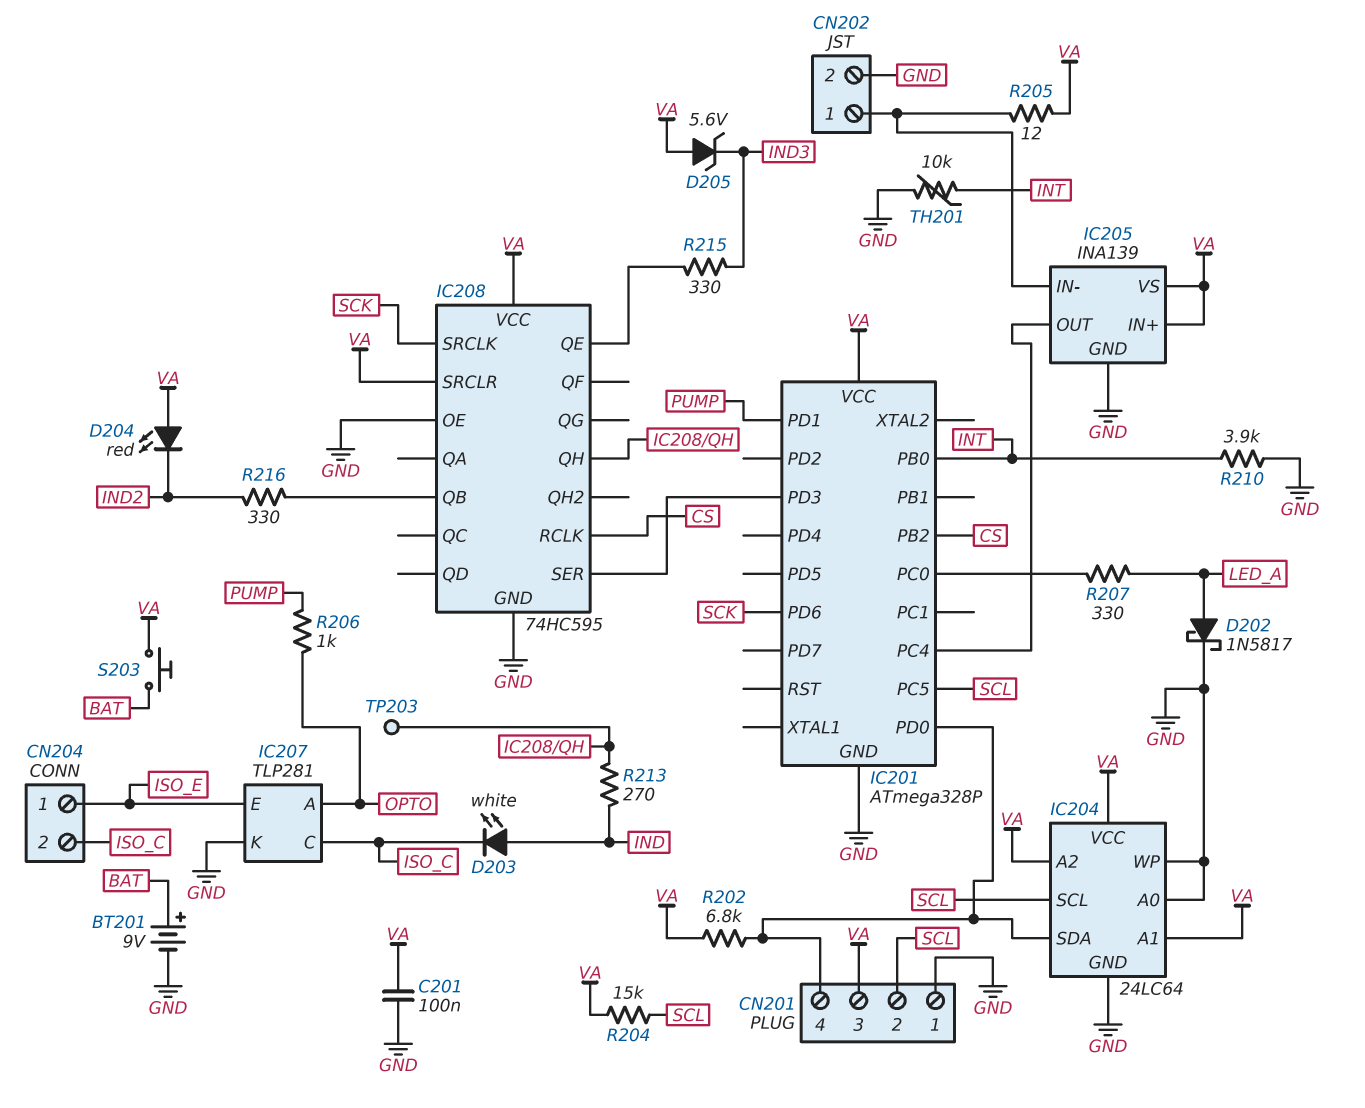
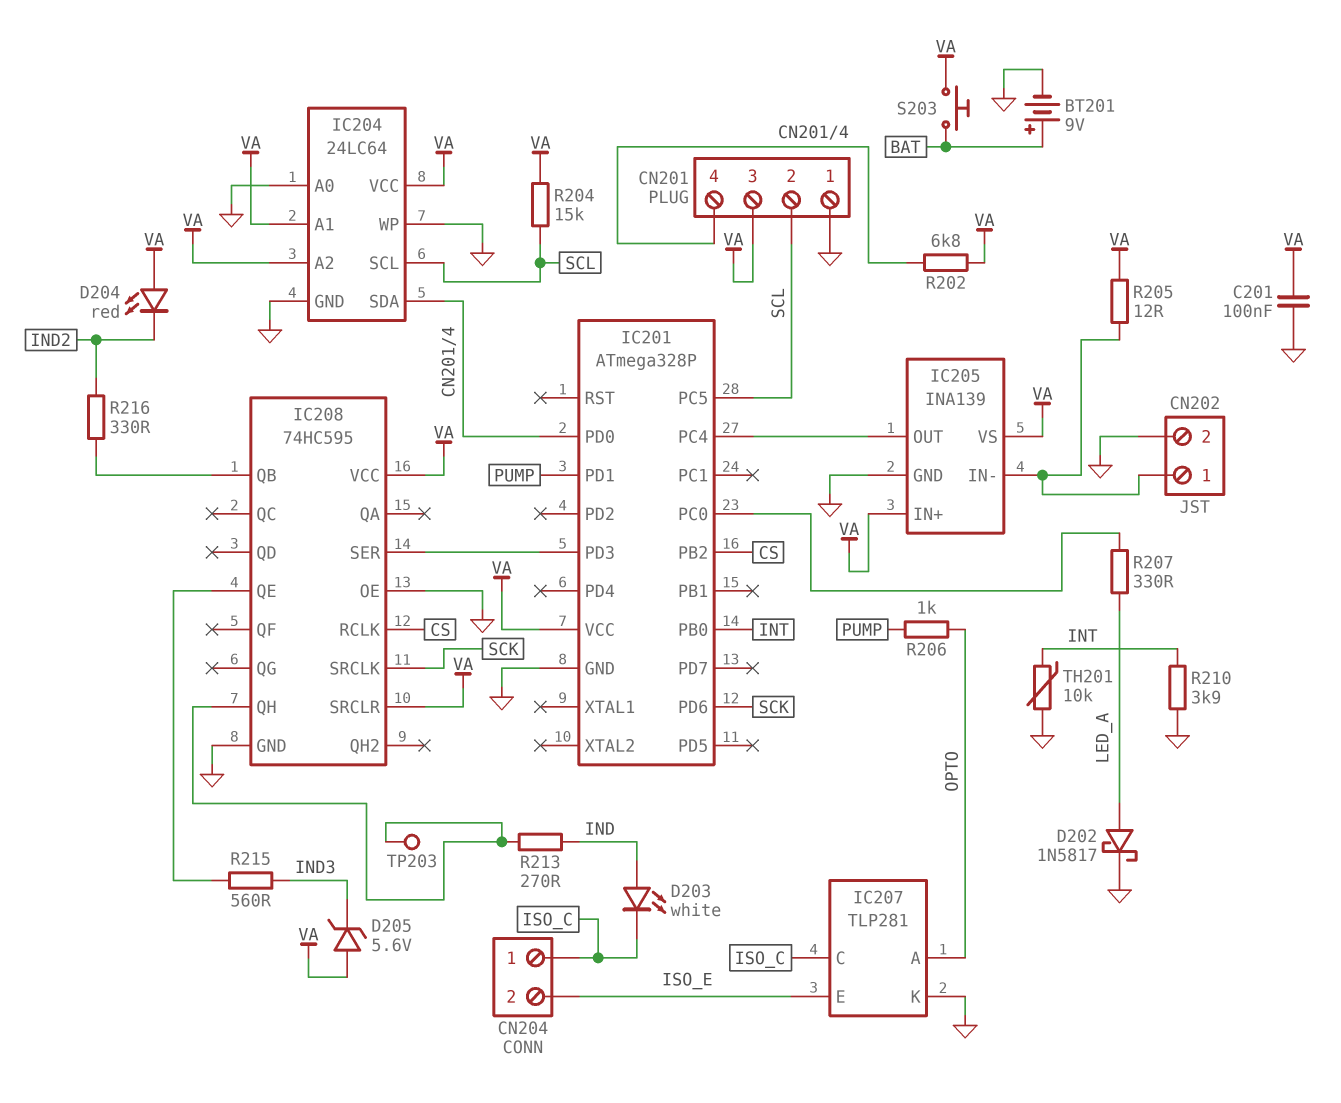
CN204 pin 1: ISO_E -> ISO_C
CN204 pin 2: ISO_C -> ISO_E
R215: 330 (IC208/QE, IND3) -> 560 (IC208/QE, IND3)

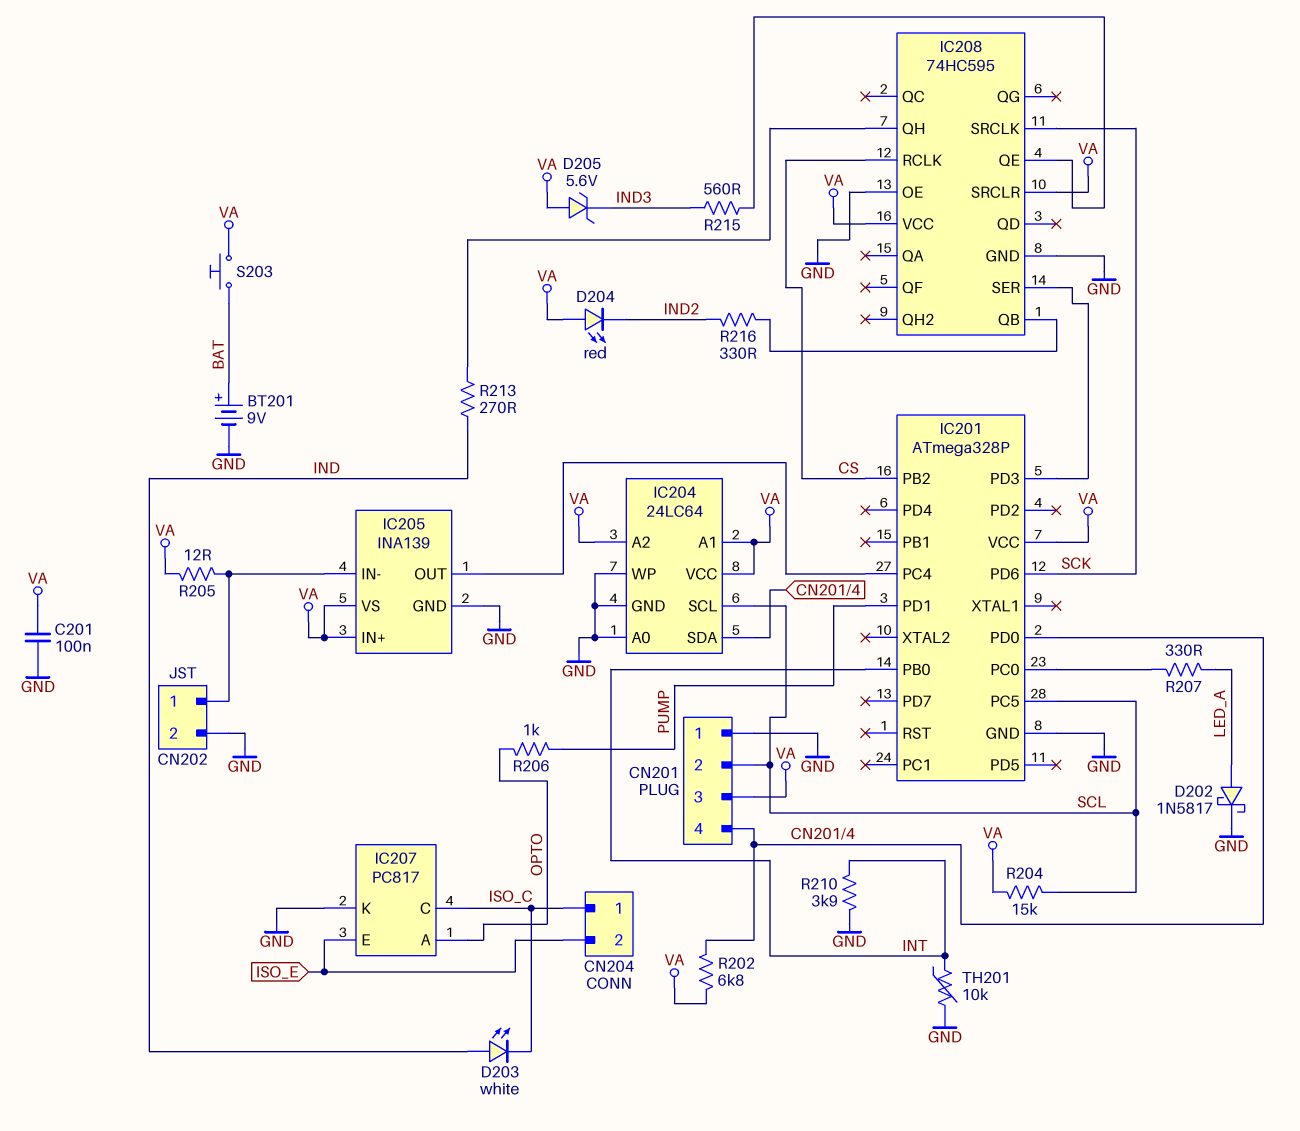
IC207: TLP281 -> PC817
TP203: test point (IC208/QH) -> none

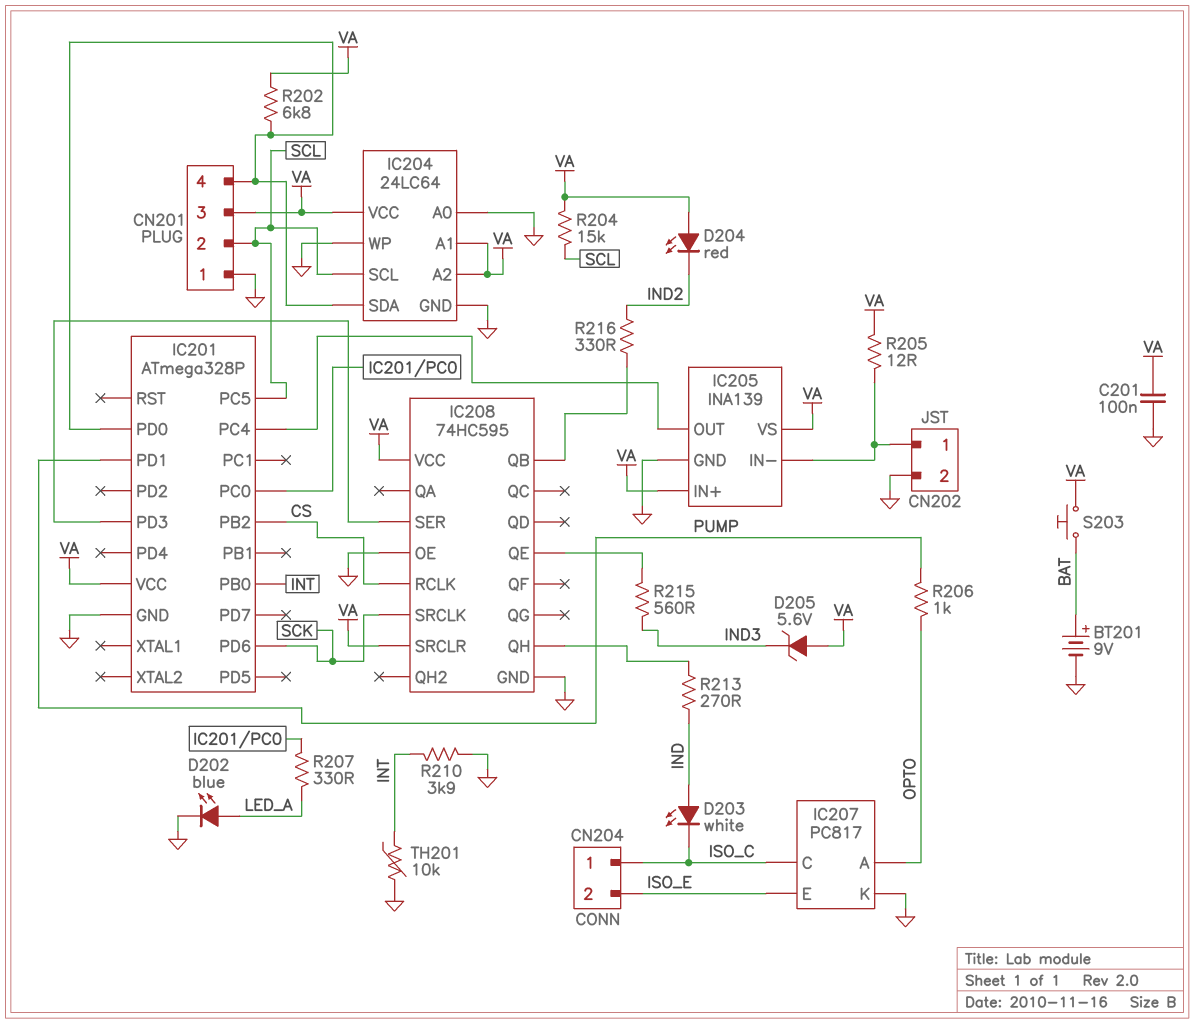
D202: schottky 1N5817 (A LED_A, K GND) -> LED blue (A LED_A, K GND)

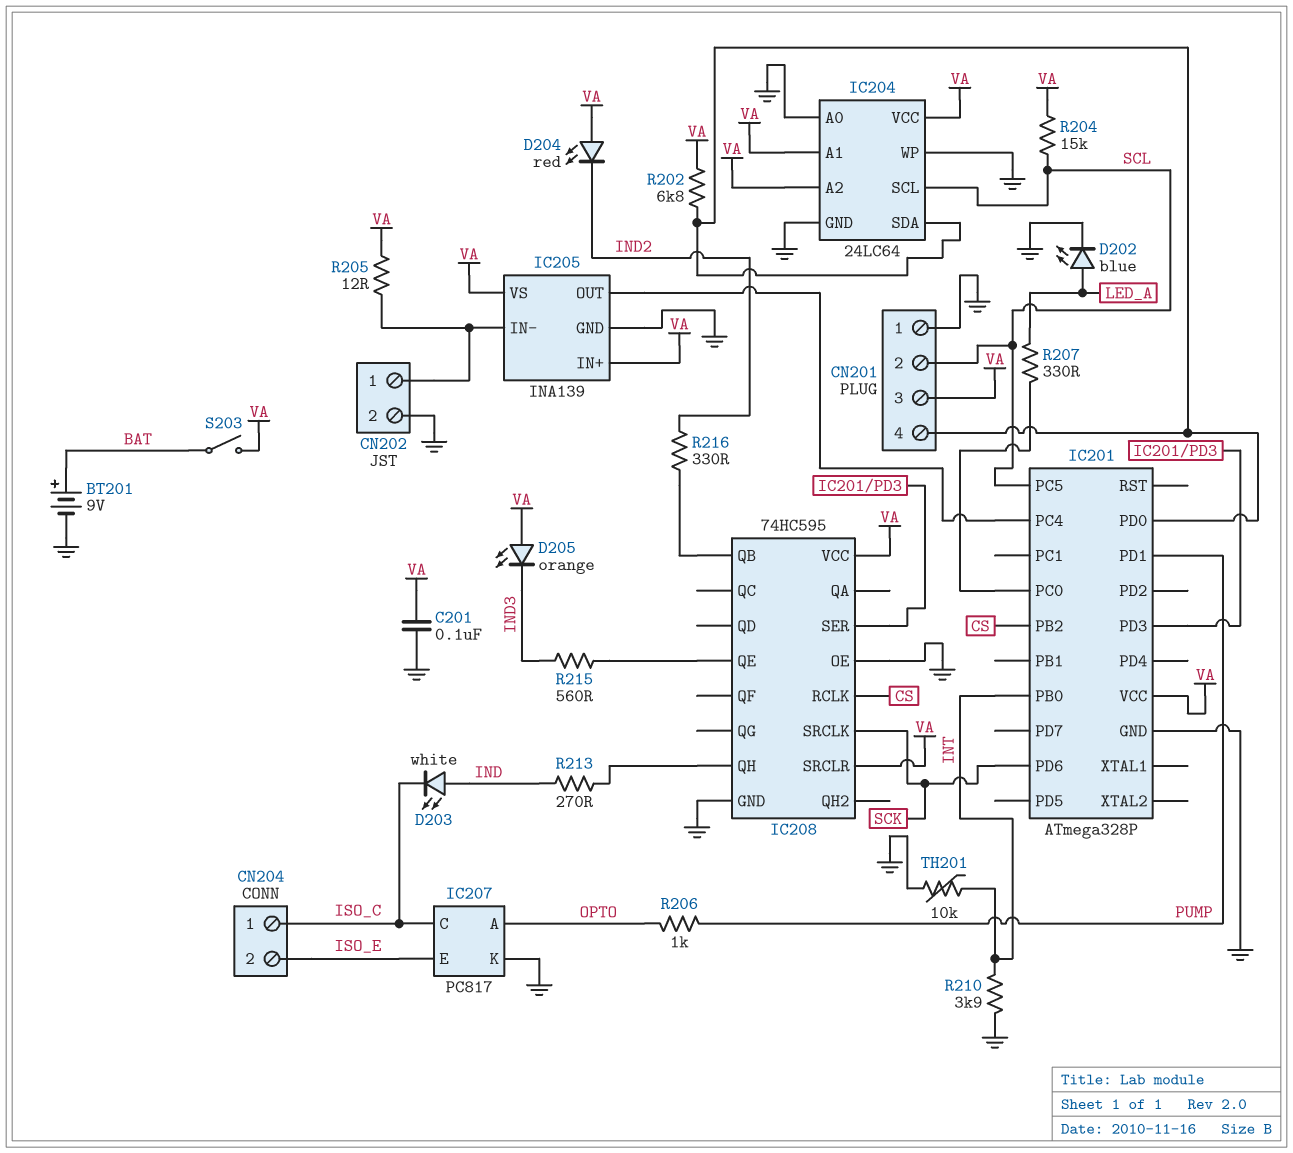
D205: zener 5.6V (A VA, K IND3) -> LED orange (A VA, K IND3)
S203: button (BAT, VA) -> switch (BAT, VA)

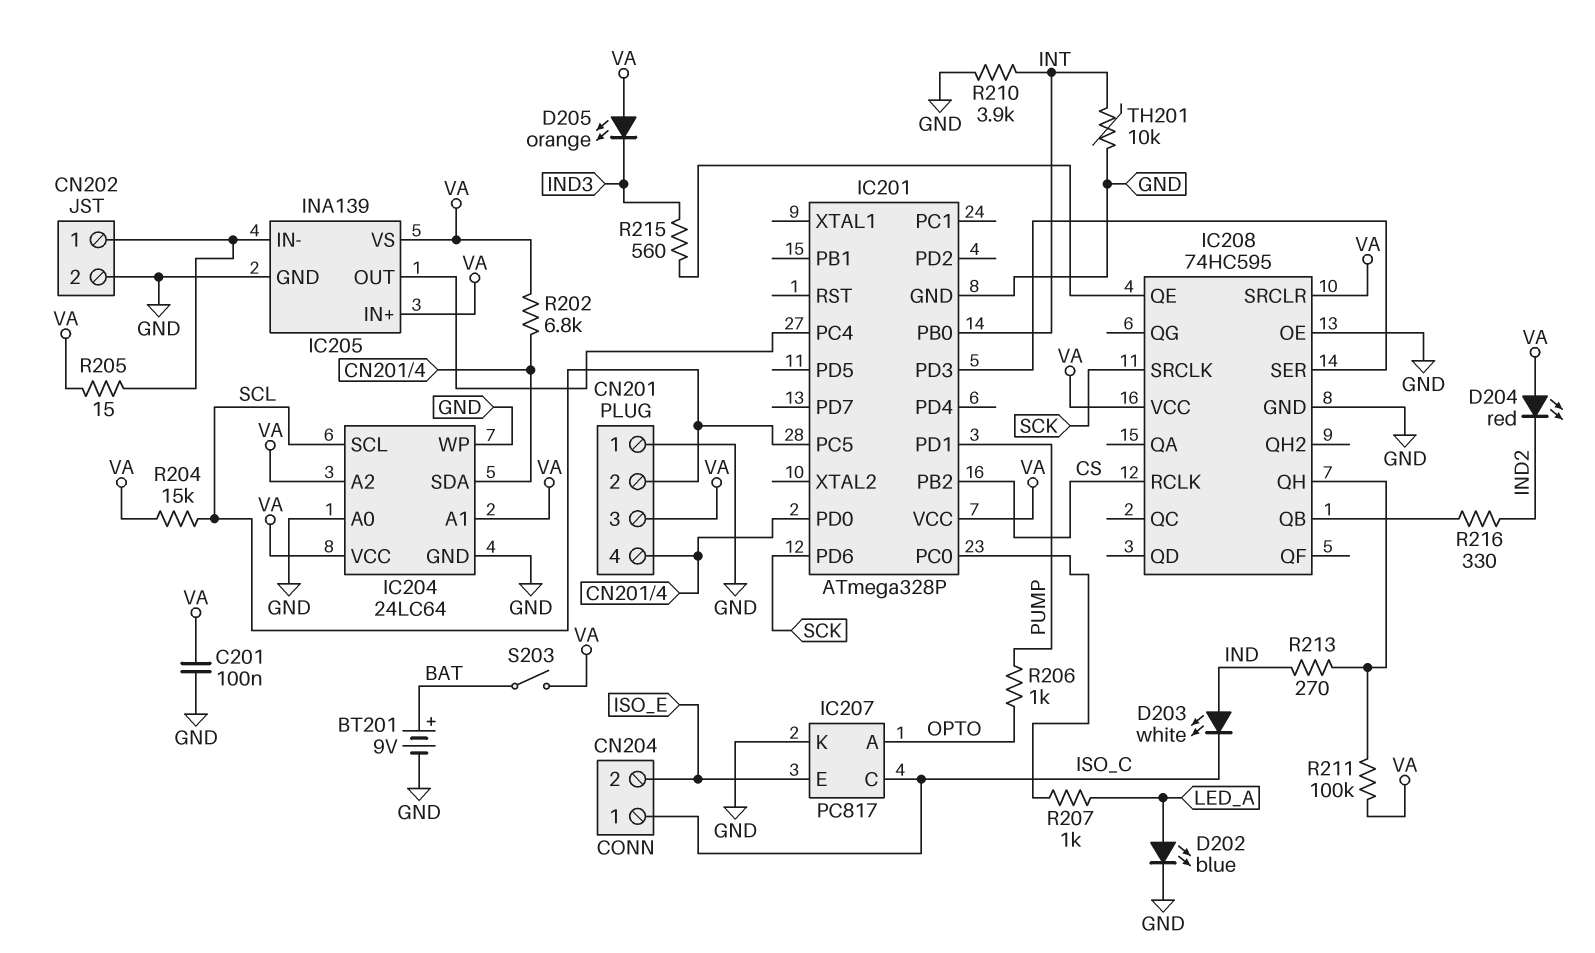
R205: 12 (CN202/1, VA) -> 15 (CN202/1, VA)
R207: 330 (IC201/PC0, LED_A) -> 1k (IC201/PC0, LED_A)
R211: none -> 100k (IC208/QH, VA)

